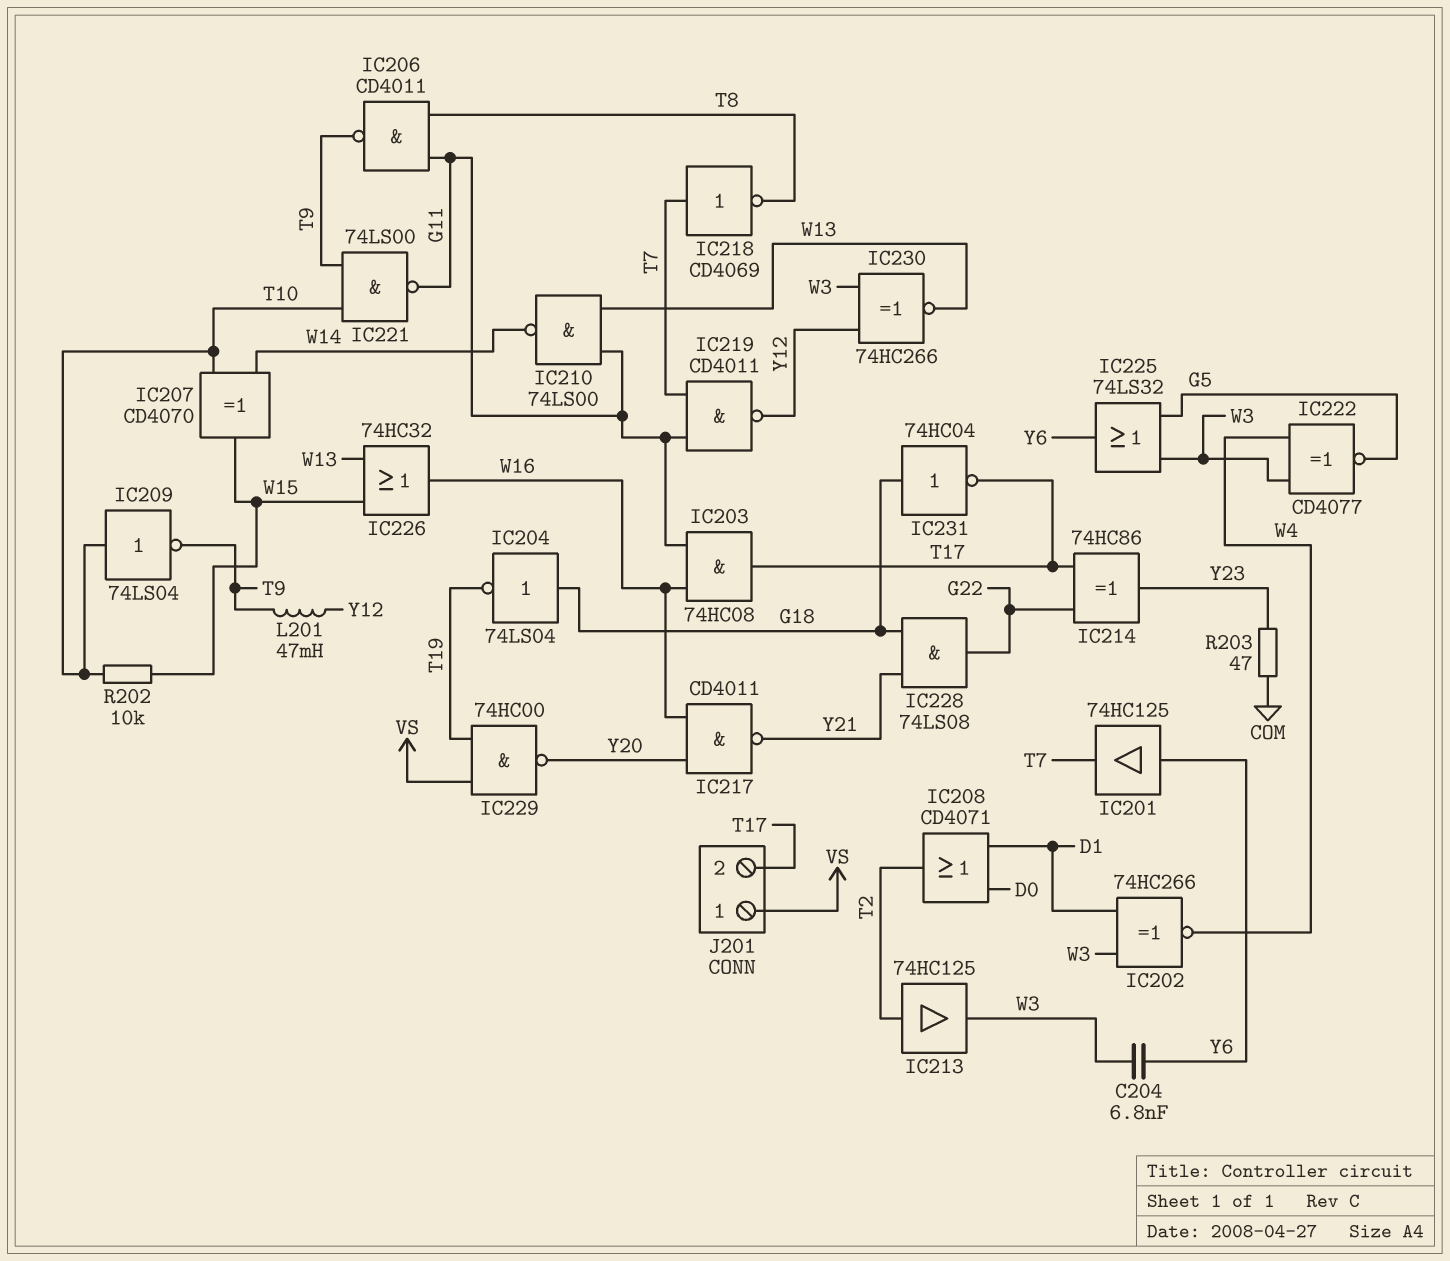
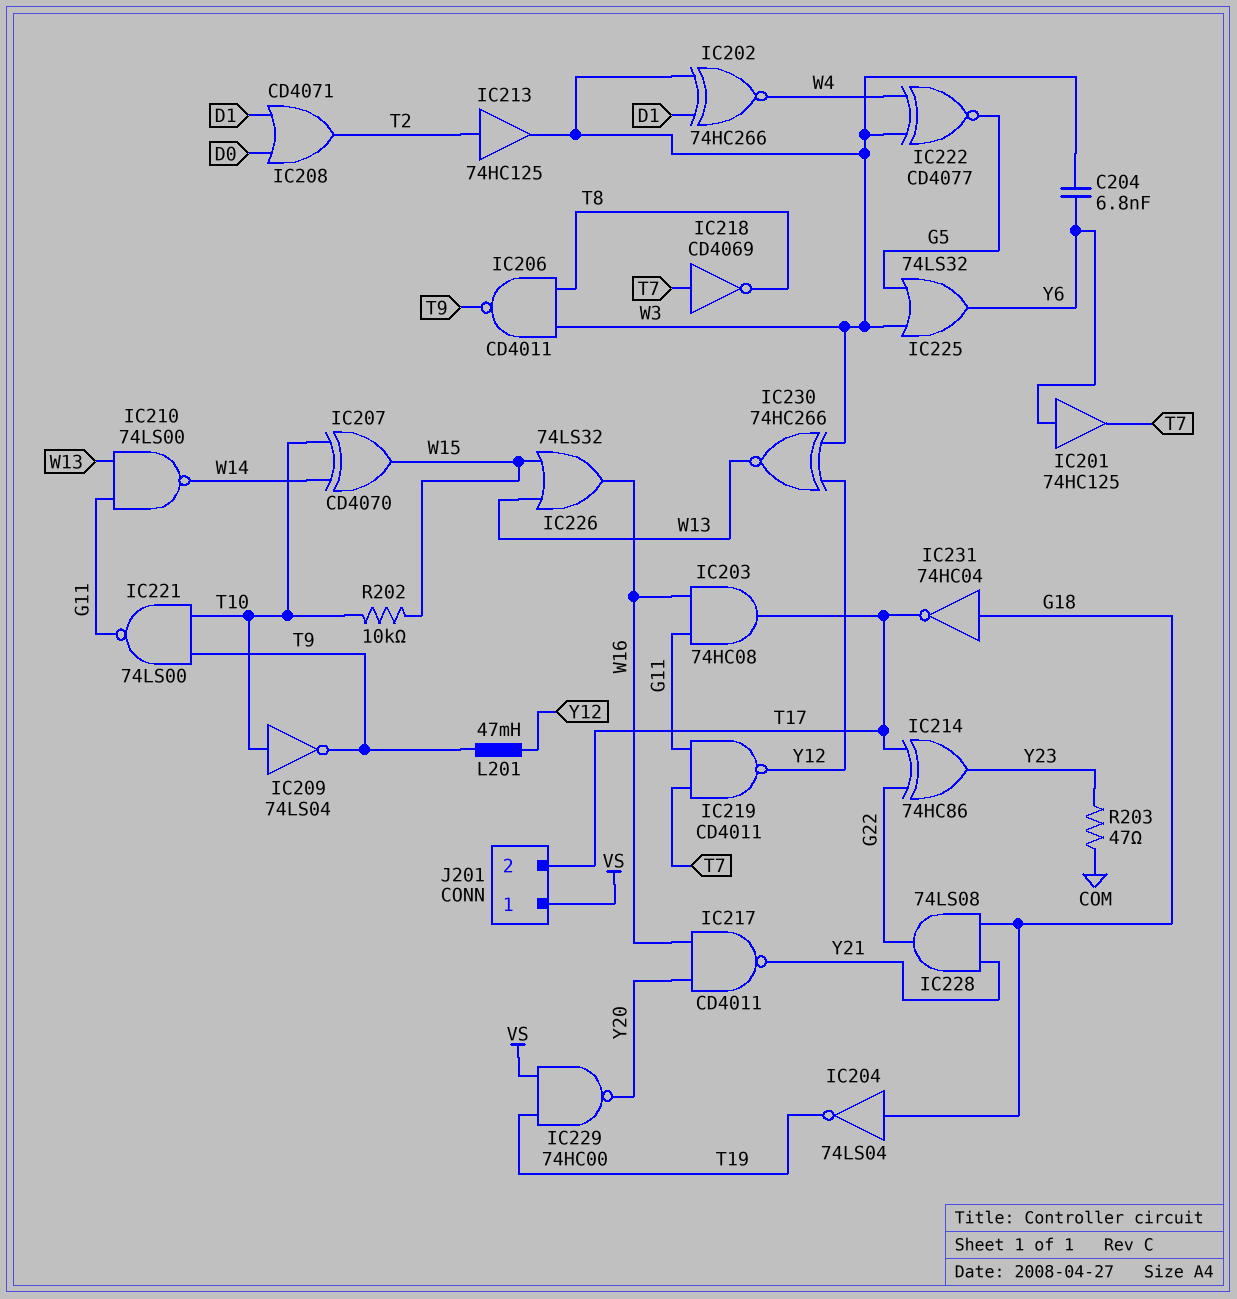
IC206: NAND CD4011 (in G11, in T8, out T9) -> NAND CD4011 (in T8, in W3, out T9)
IC226: OR 74HC32 (in W13, in W15, out W16) -> OR 74LS32 (in W13, in W15, out W16)

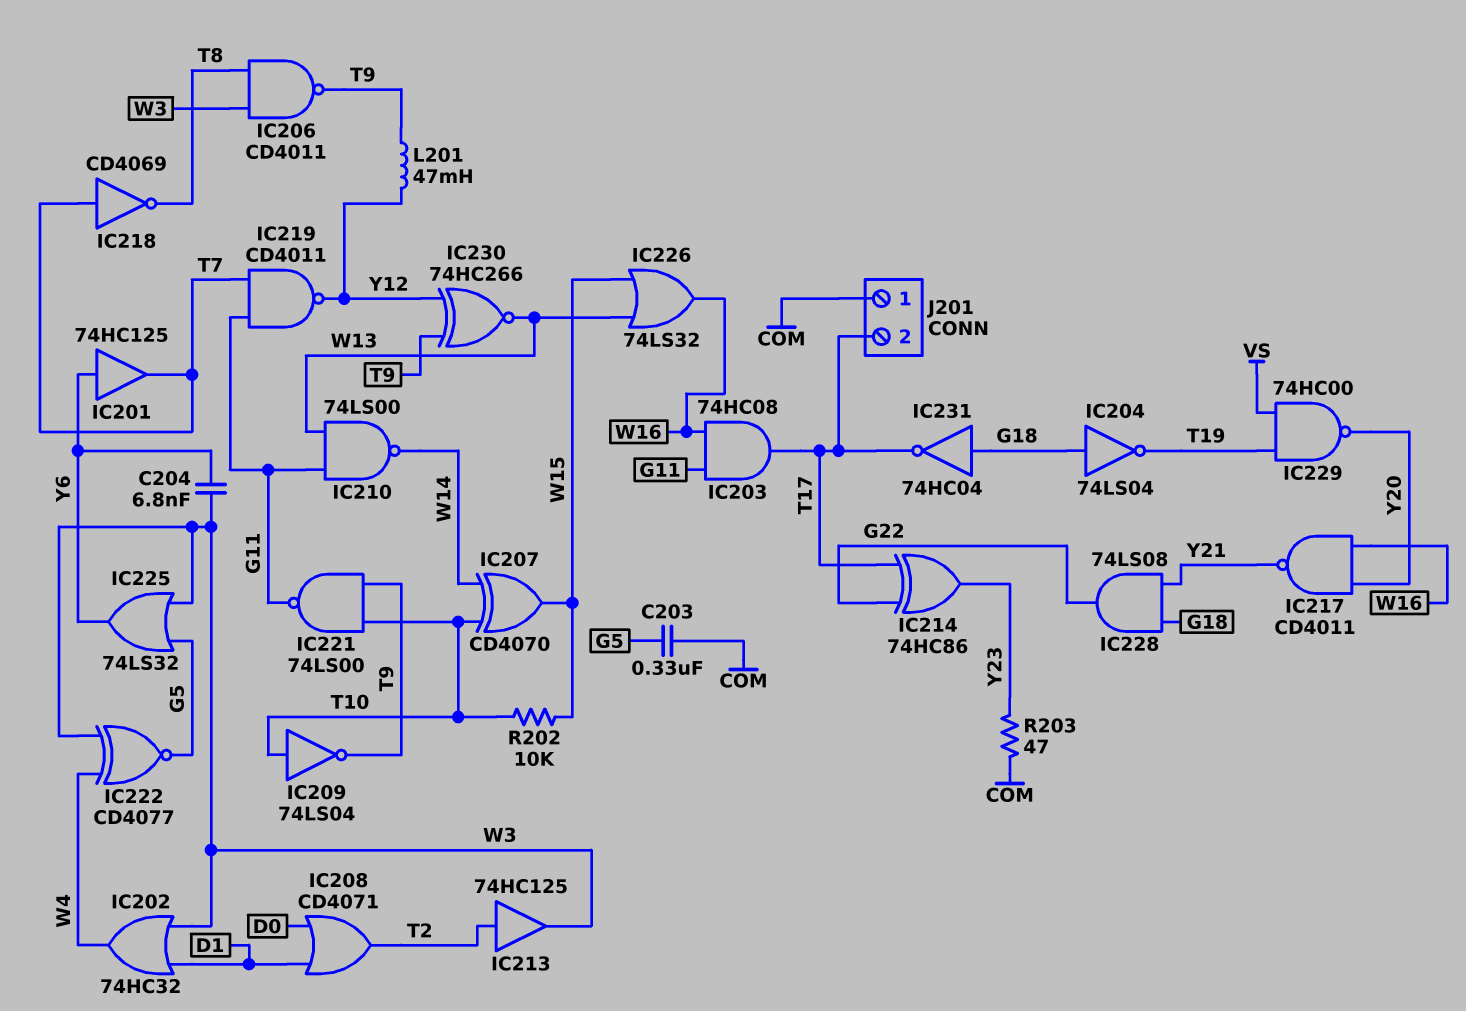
C203: none -> 330nF (COM, G5)
IC202: XNOR 74HC266 (in D1, in W3, out W4) -> OR 74HC32 (in D1, in W3, out W4)
IC230: XNOR 74HC266 (in W3, in Y12, out W13) -> XNOR 74HC266 (in T9, in Y12, out W13)
J201 pin 1: VS -> COM

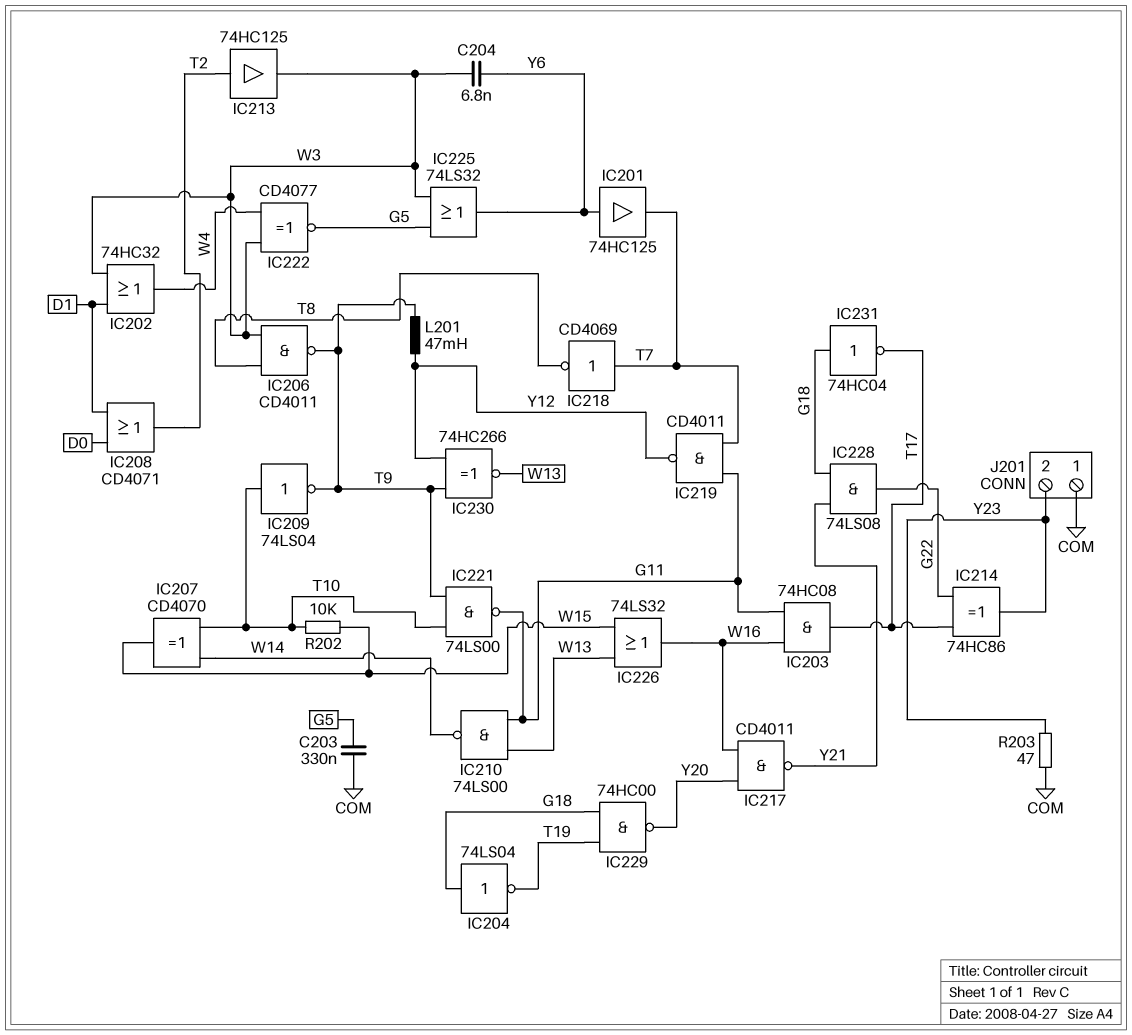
IC229: NAND 74HC00 (in T19, in VS, out Y20) -> NAND 74HC00 (in G18, in T19, out Y20)
J201 pin 2: T17 -> Y23

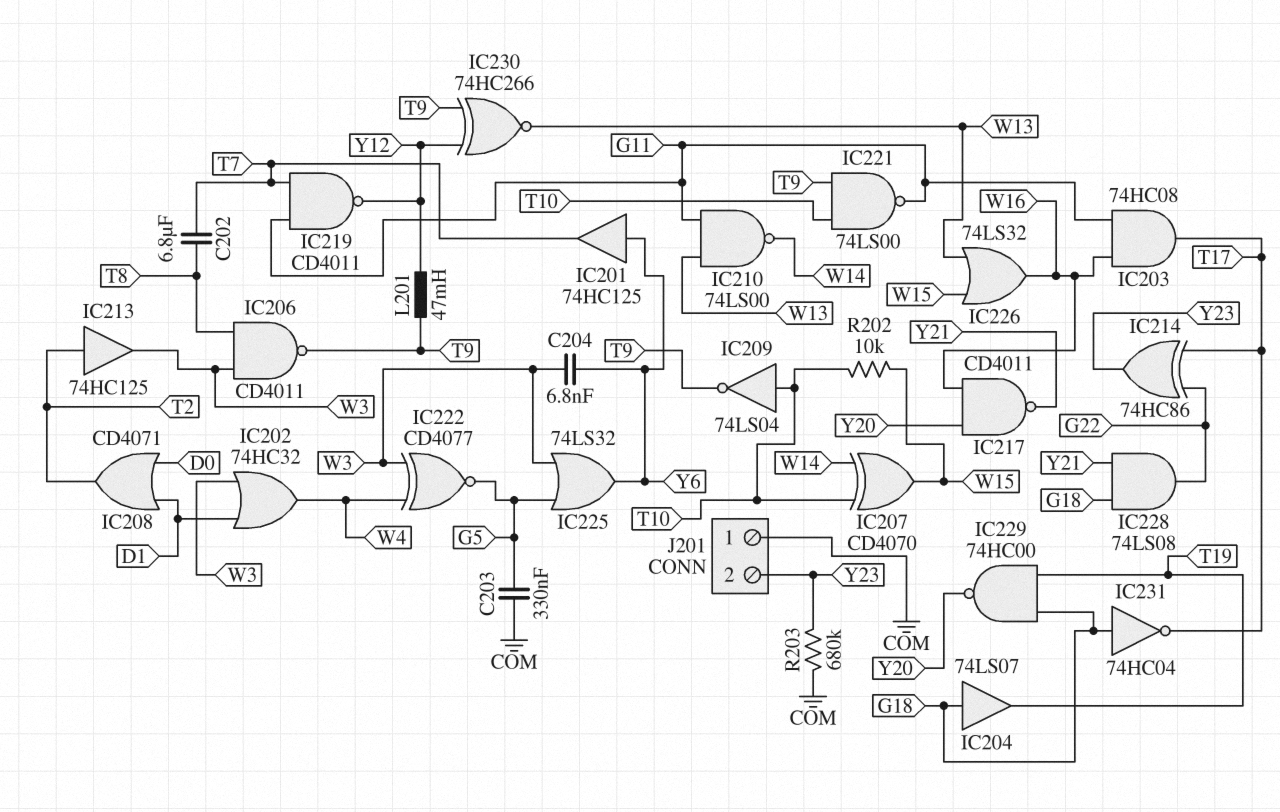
C202: none -> 6.8uF (T7, T8)
IC204: NOT 74LS04 (in G18, out T19) -> buffer 74LS07 (in G18, out T19)
IC218: NOT CD4069 (in T7, out T8) -> none
R203: 47 (COM, Y23) -> 680k (COM, Y23)

